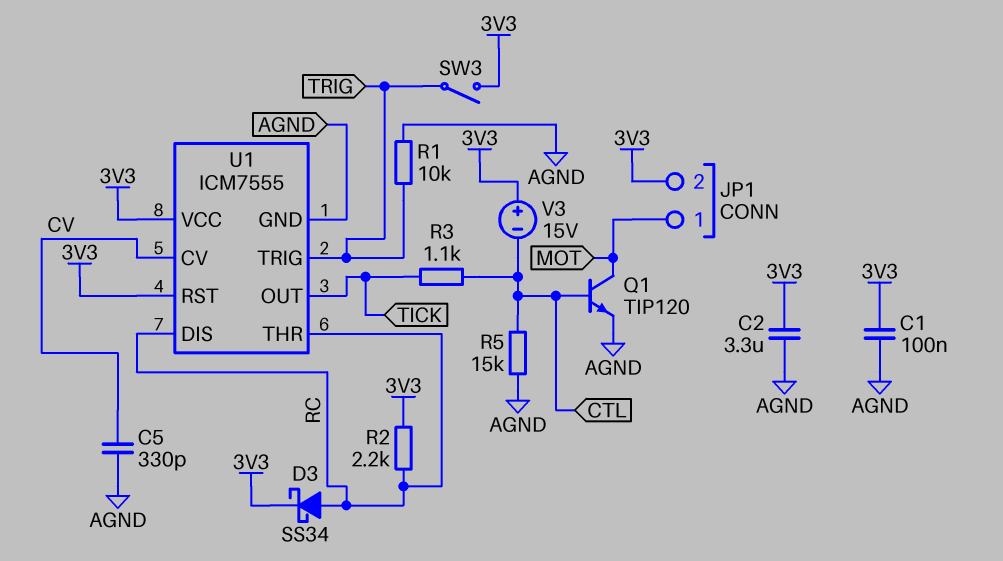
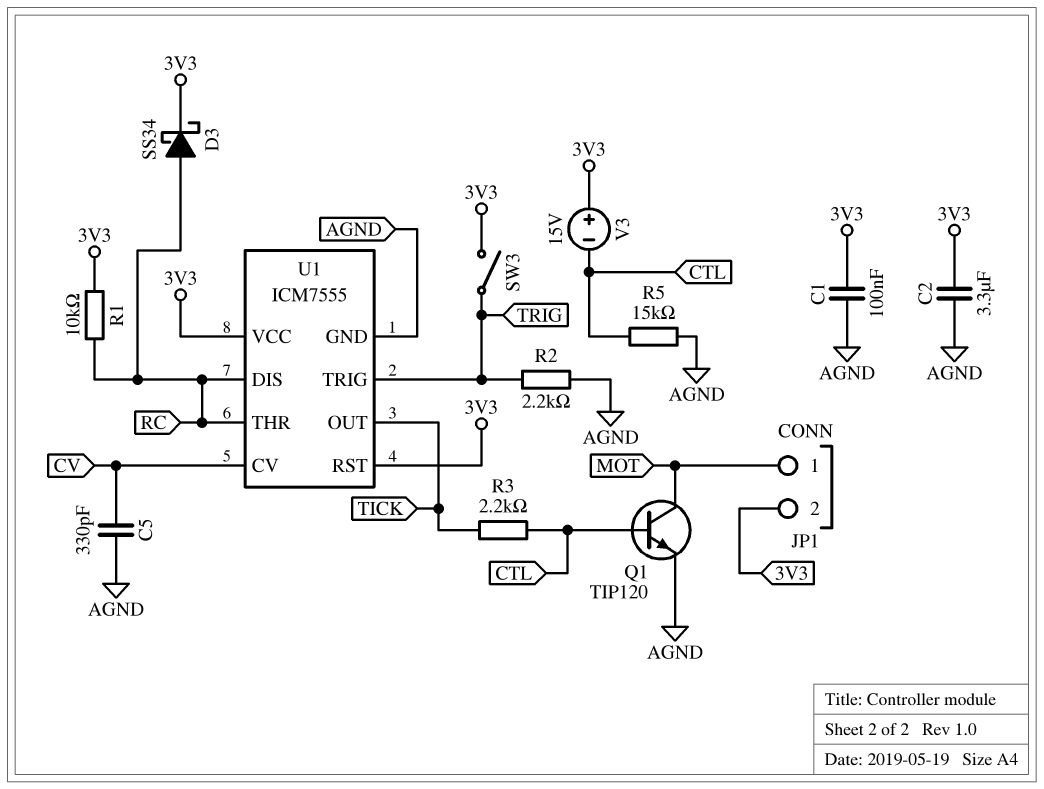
R1: 10k (AGND, TRIG) -> 10k (3V3, RC)
R2: 2.2k (3V3, RC) -> 2.2k (AGND, TRIG)
R3: 1.1k (CTL, TICK) -> 2.2k (CTL, TICK)

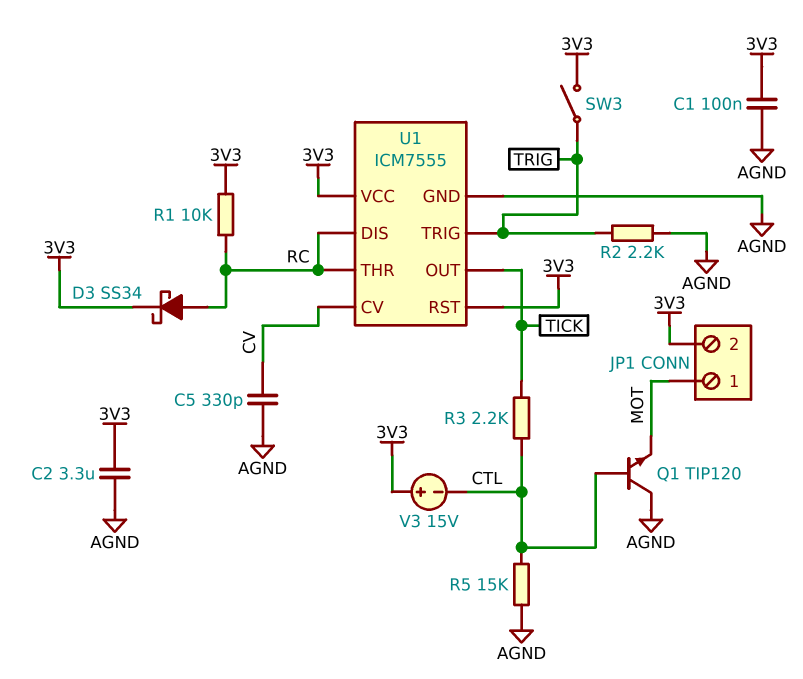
Q1: NPN TIP120 (B CTL, C MOT, E AGND) -> NPN TIP120 (B CTL, C AGND, E MOT)

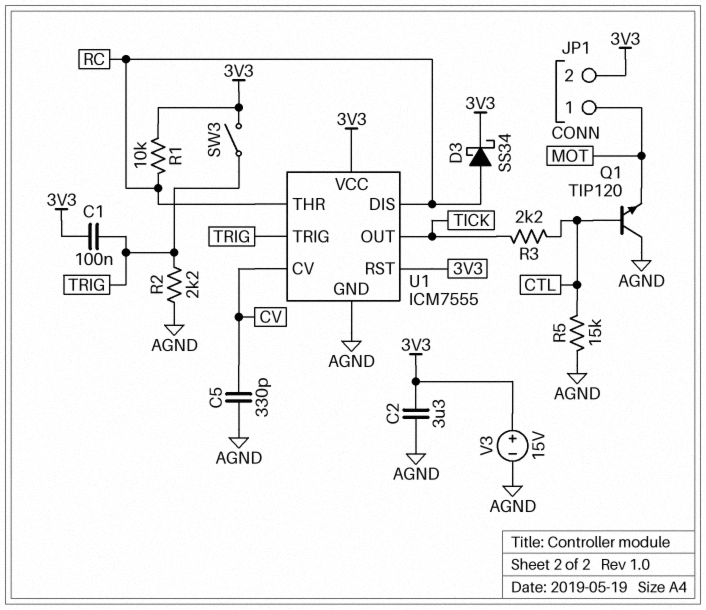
C1: 100nF (3V3, AGND) -> 100nF (3V3, TRIG)
V3: 15V (plus 3V3, minus CTL) -> 15V (plus 3V3, minus AGND)

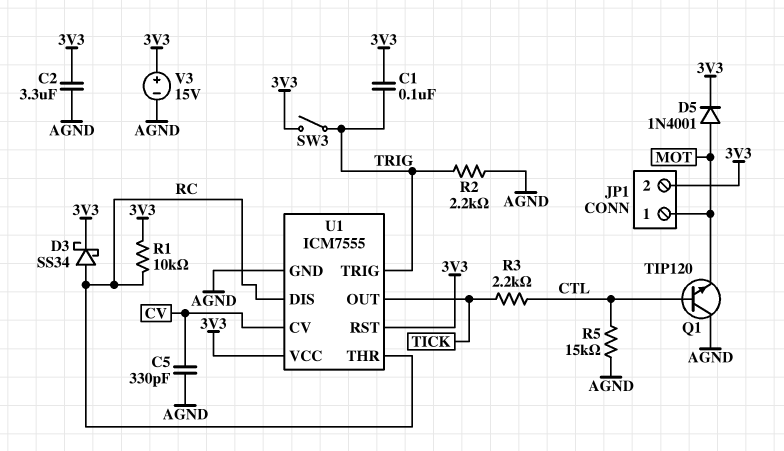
D5: none -> diode 1N4001 (A MOT, K 3V3)

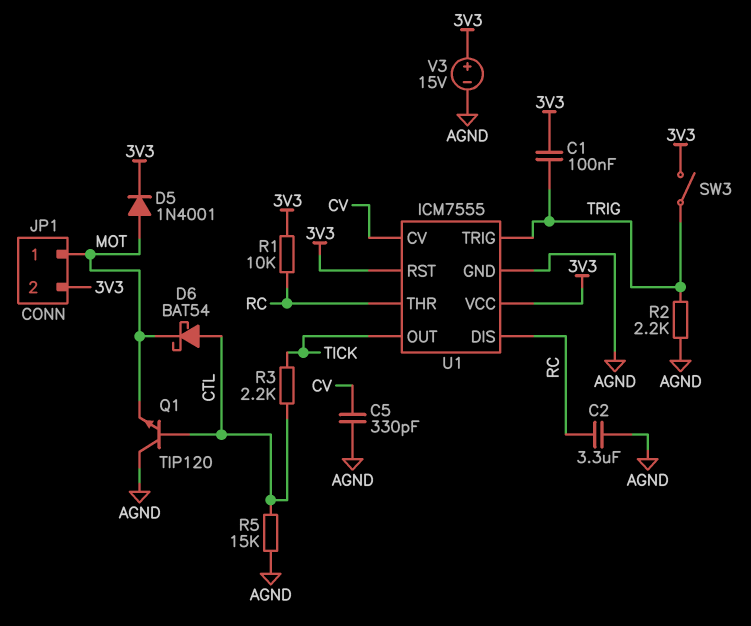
C2: 3.3uF (3V3, AGND) -> 3.3uF (AGND, RC)
D3: schottky SS34 (A RC, K 3V3) -> none
D6: none -> schottky BAT54 (A CTL, K MOT)

